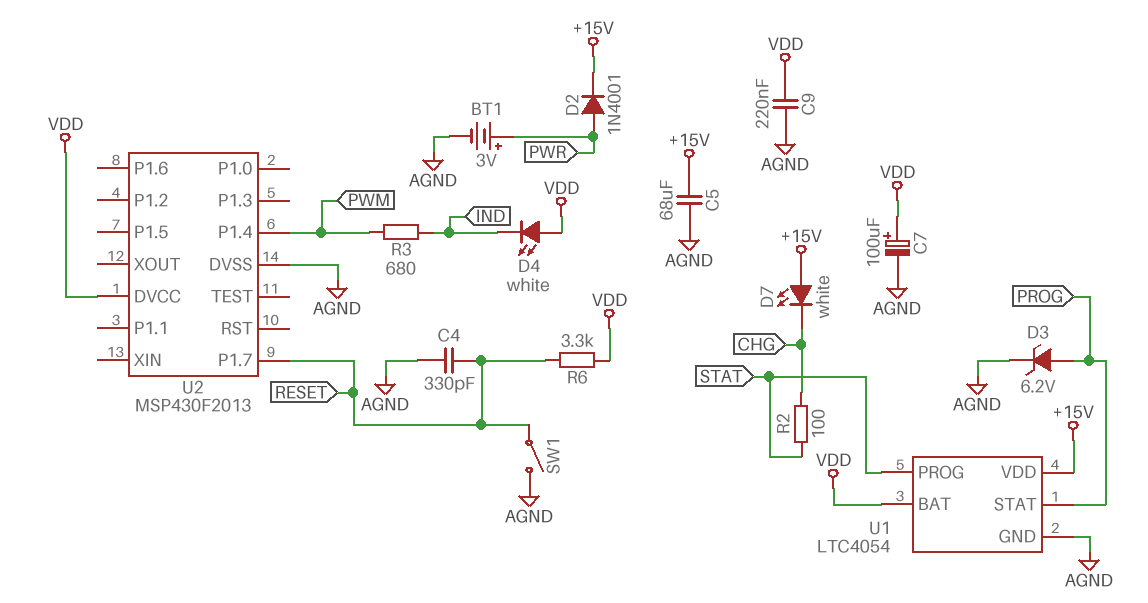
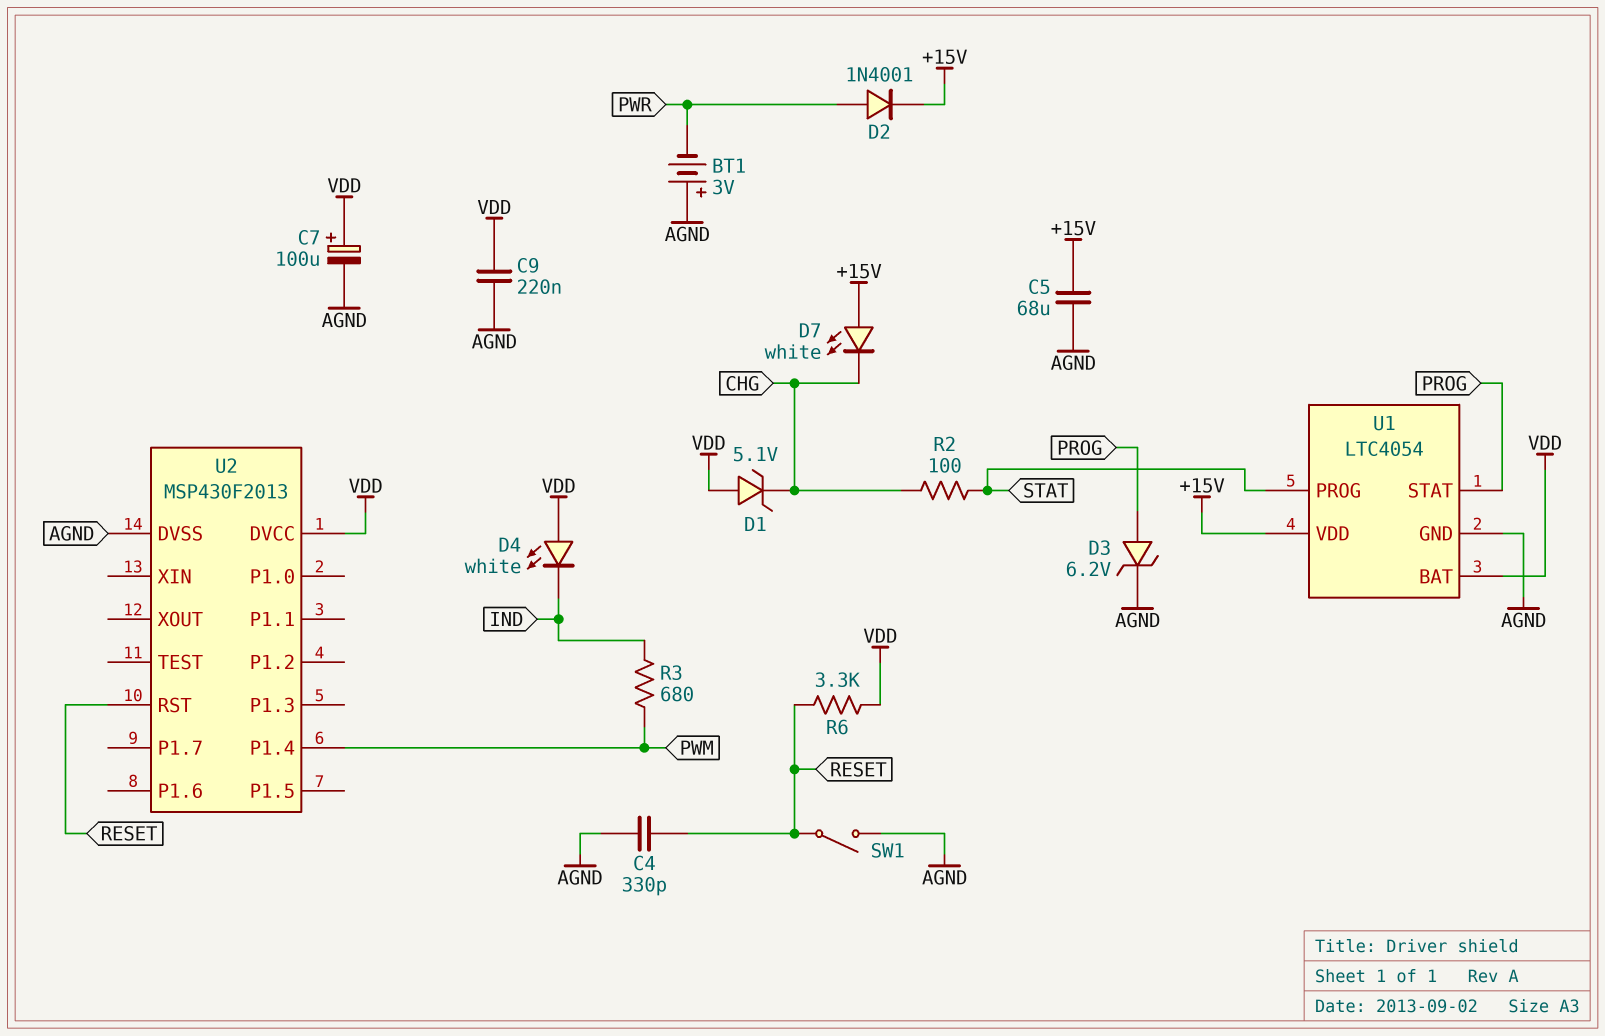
BT1: 3V (plus PWR, minus AGND) -> 3V (plus AGND, minus PWR)
D1: none -> zener 5.1V (A VDD, K CHG)
U2 pin P1.7: RESET -> none
U2 pin RST: none -> RESET

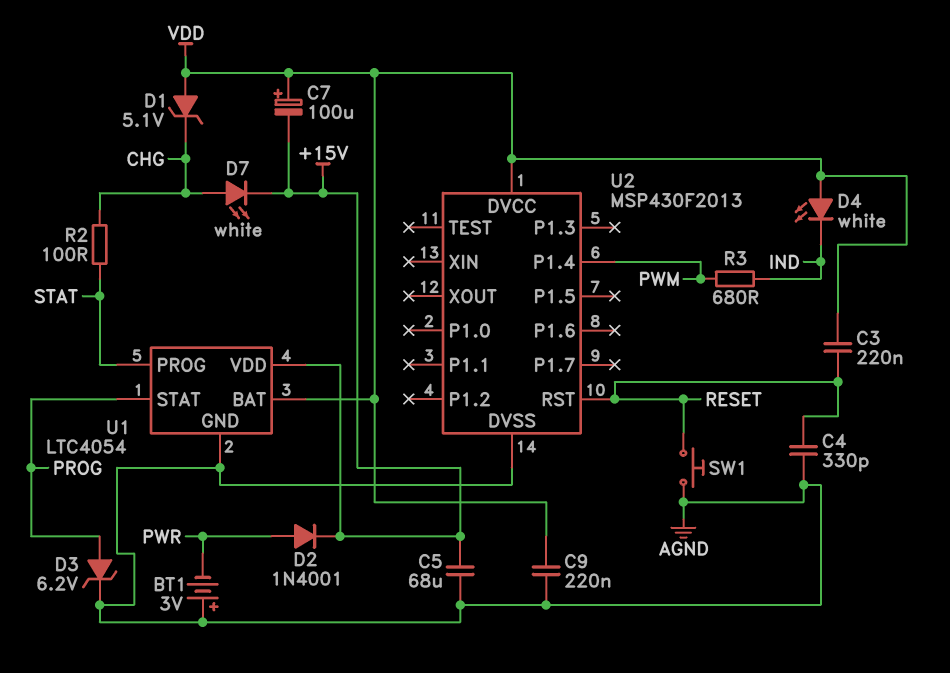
C3: none -> 220nF (RESET, VDD)
C7: 100uF (plus VDD, minus AGND) -> 100uF (plus VDD, minus +15V)
D7: LED white (A +15V, K CHG) -> LED white (A CHG, K +15V)
R6: 3.3k (RESET, VDD) -> none
SW1: switch (AGND, RESET) -> button (AGND, RESET)

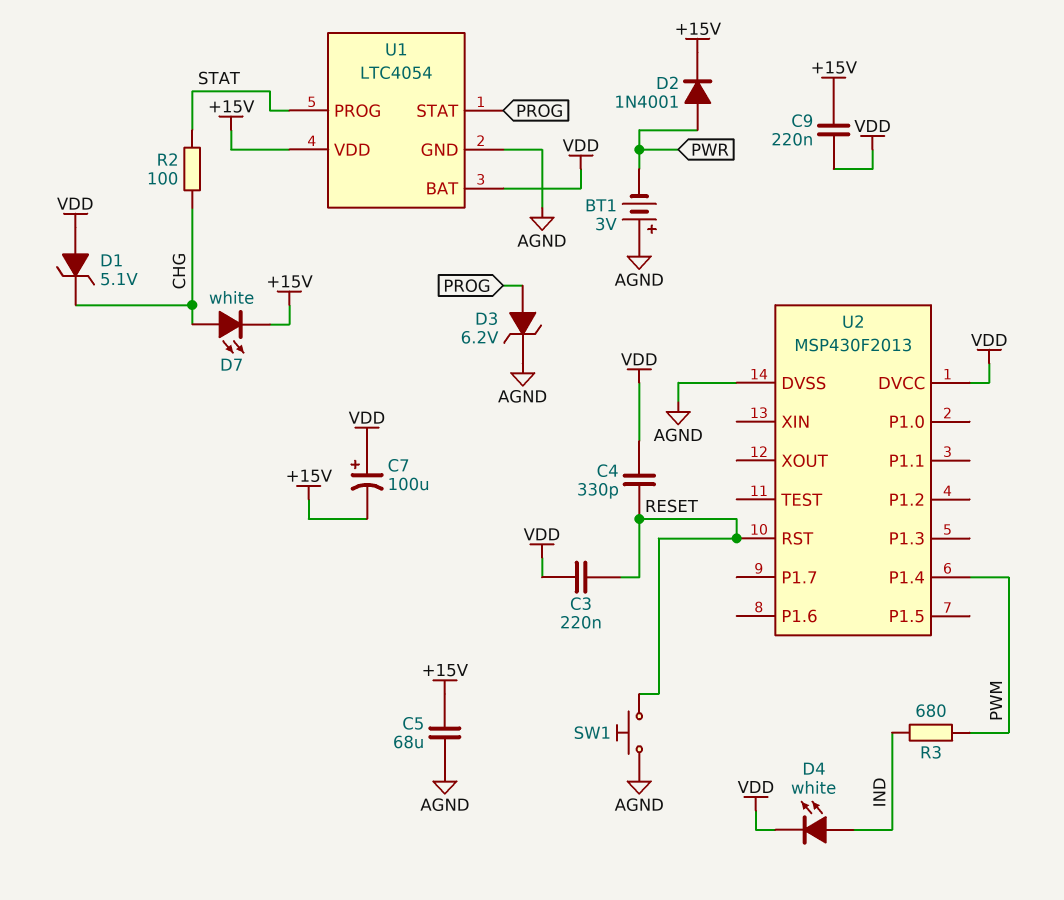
C4: 330pF (AGND, RESET) -> 330pF (RESET, VDD)
C9: 220nF (AGND, VDD) -> 220nF (+15V, VDD)
D4: LED white (A VDD, K IND) -> LED white (A IND, K VDD)

